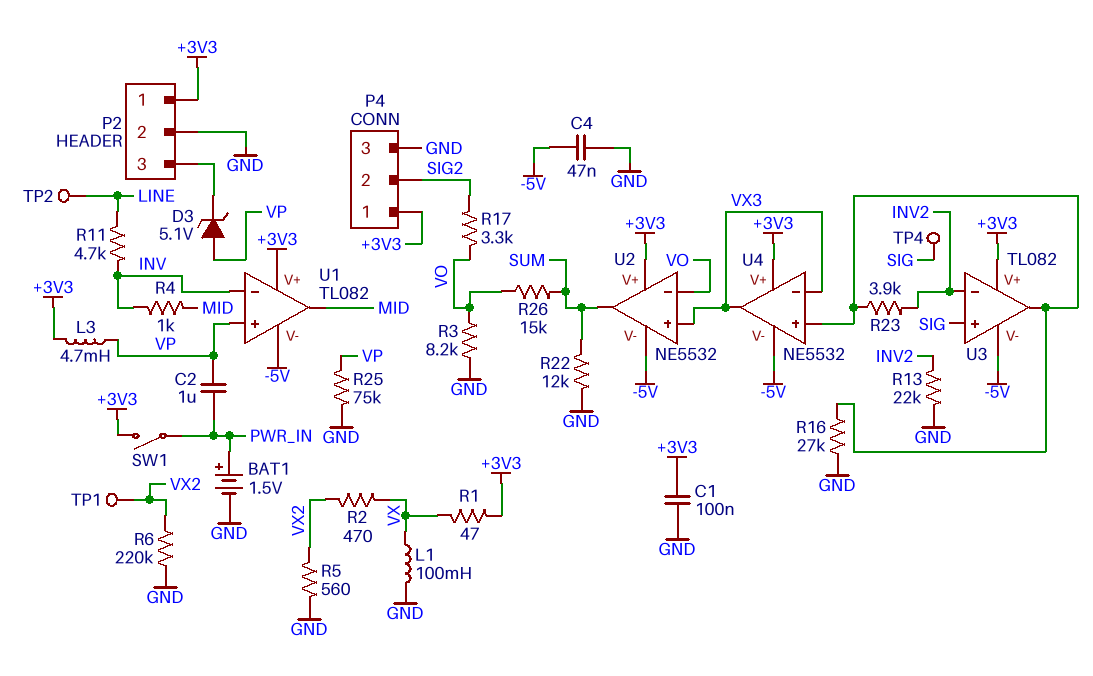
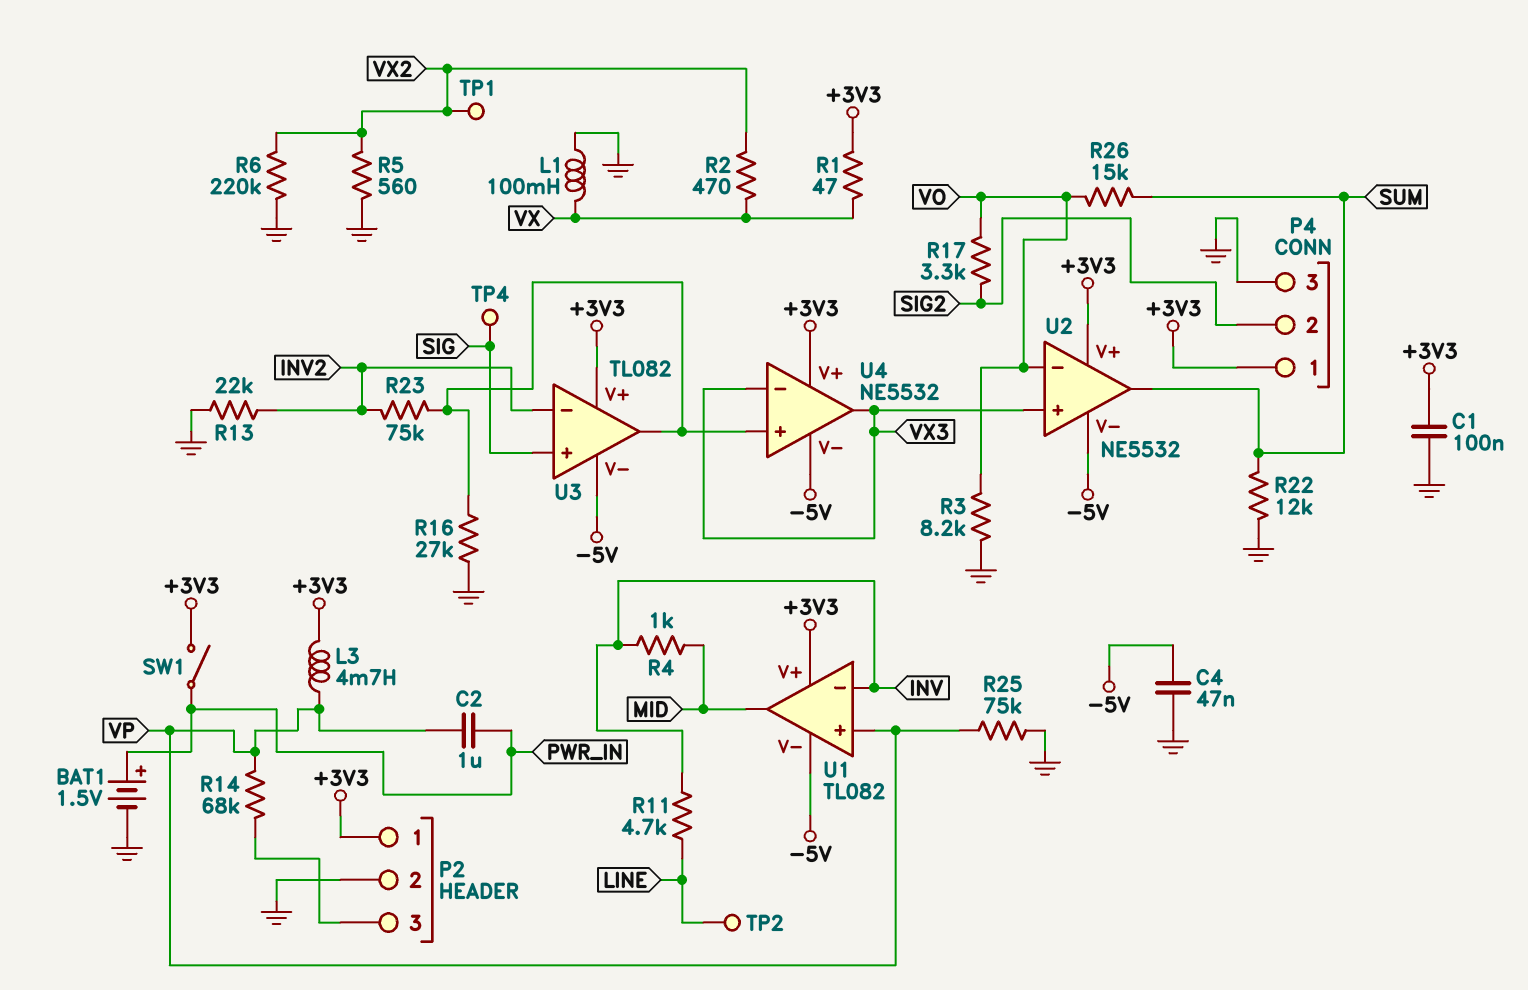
D3: zener 5.1V (A VP, K P2/3) -> none
R14: none -> 68k (P2/3, VP)
R23: 3.9k (INV2, U3/out) -> 75k (INV2, U3/out)

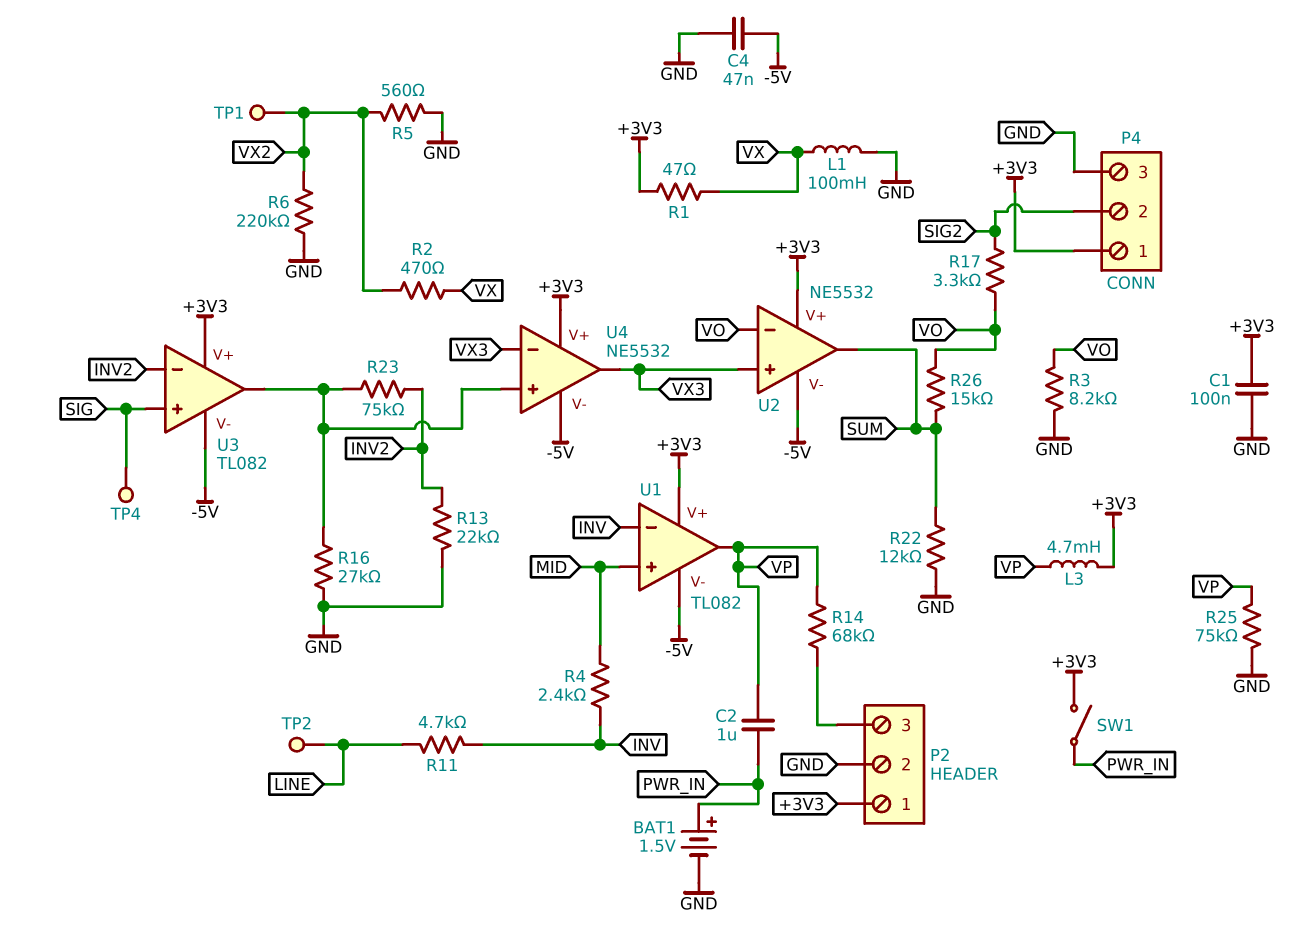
R4: 1k (INV, MID) -> 2.4k (INV, MID)
U1 pin in+: VP -> MID
U1 pin out: MID -> VP

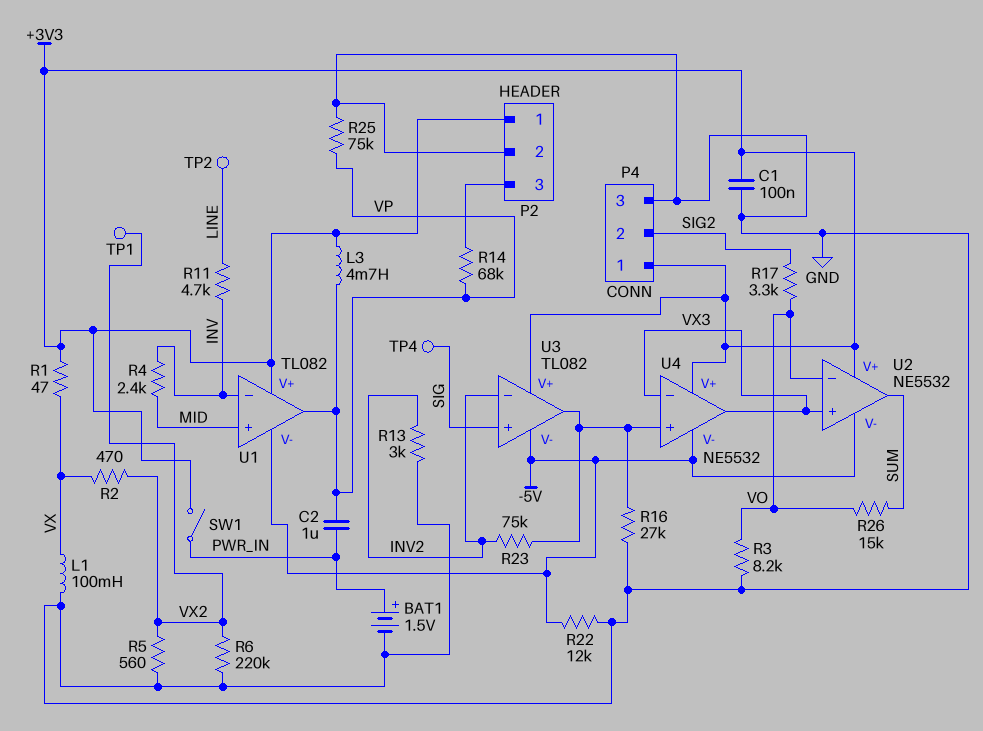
C4: 47nF (-5V, GND) -> none
R13: 22k (GND, INV2) -> 3k (GND, INV2)
R22: 12k (GND, SUM) -> 12k (-5V, GND)

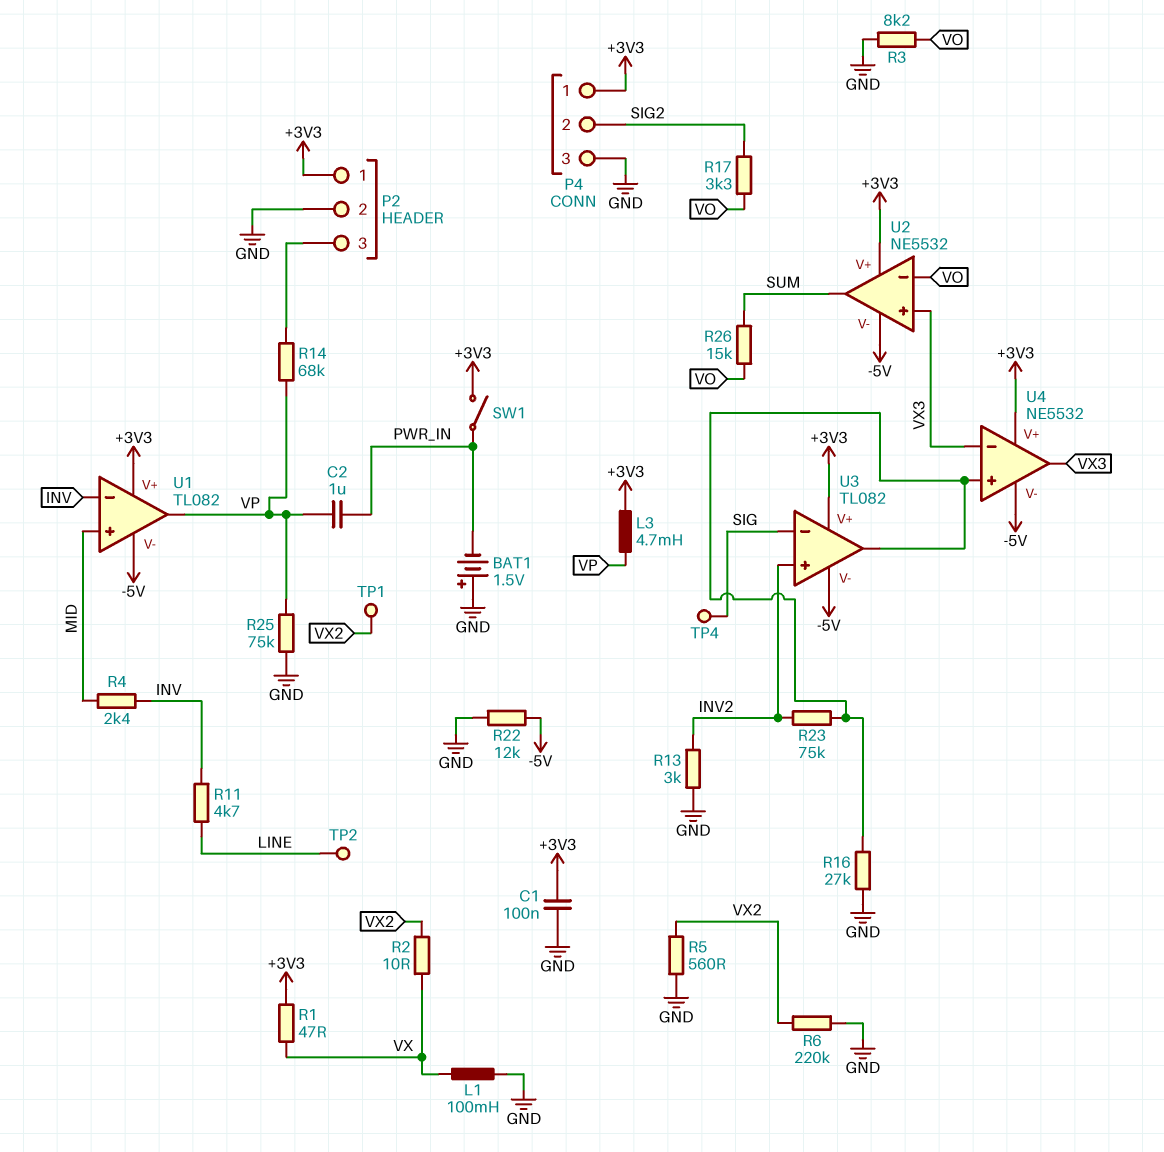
BAT1: 1.5V (plus PWR_IN, minus GND) -> 1.5V (plus GND, minus PWR_IN)
R2: 470 (VX, VX2) -> 10 (VX, VX2)
U3 pin in+: SIG -> INV2
U3 pin in-: INV2 -> SIG

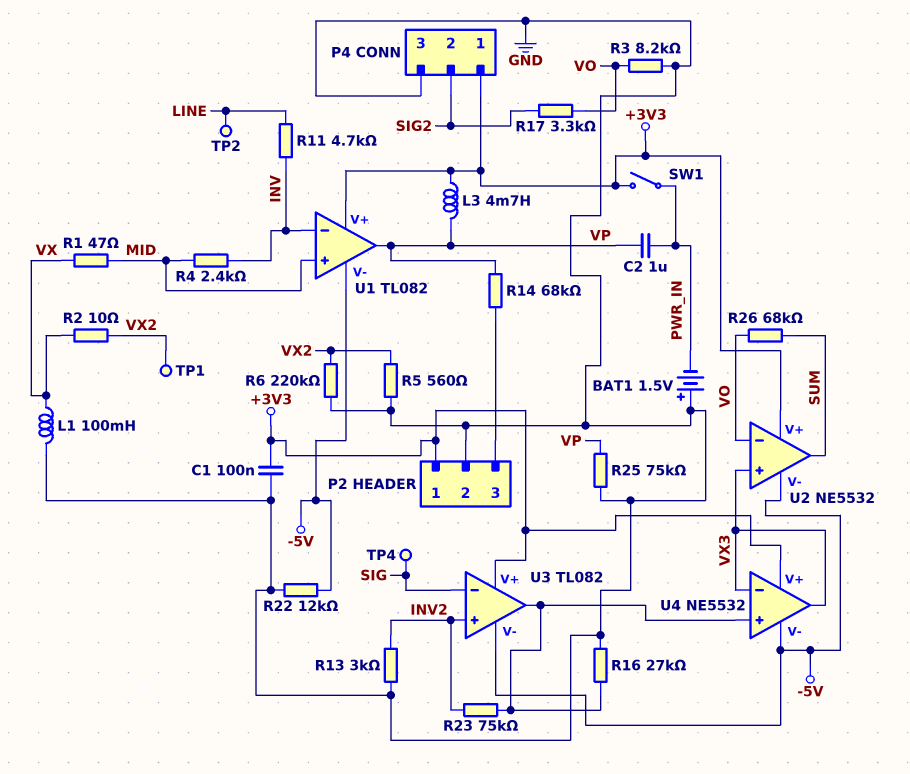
R1: 47 (+3V3, VX) -> 47 (MID, VX)
R26: 15k (SUM, VO) -> 68k (SUM, VO)

